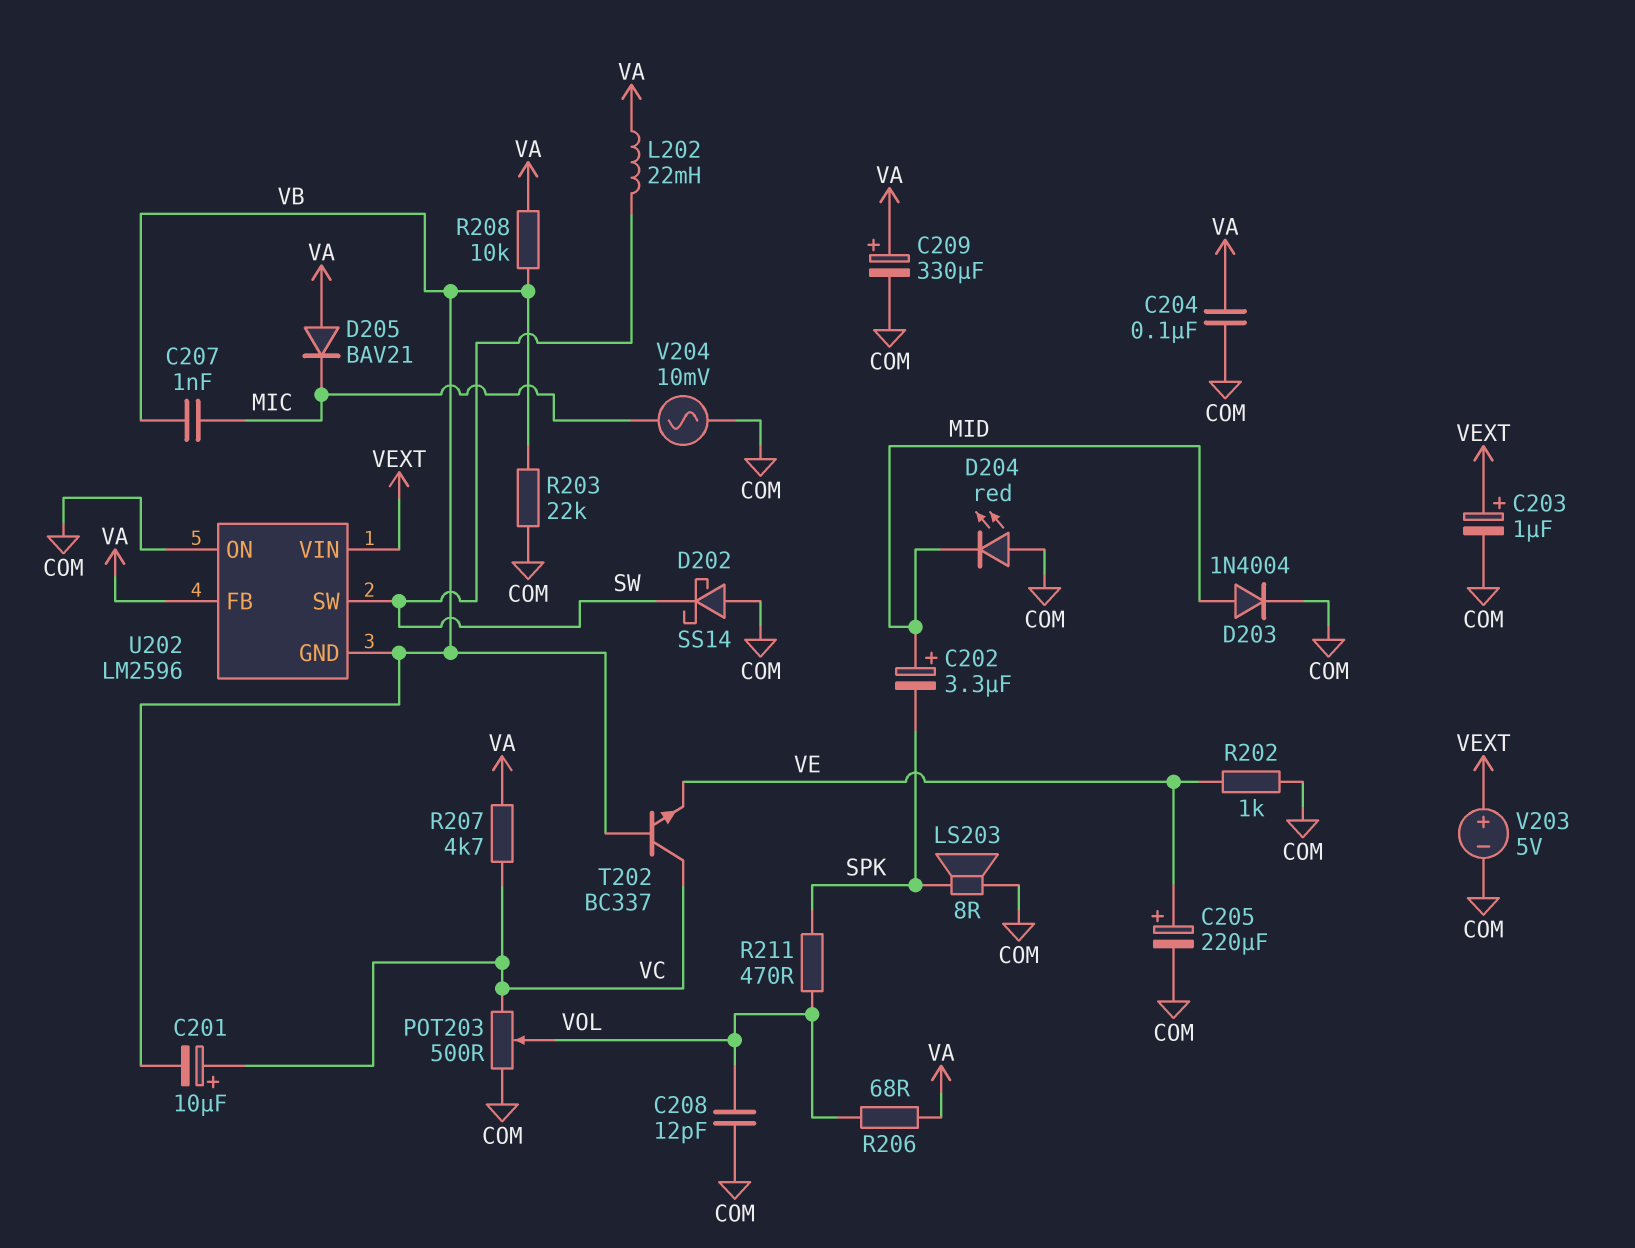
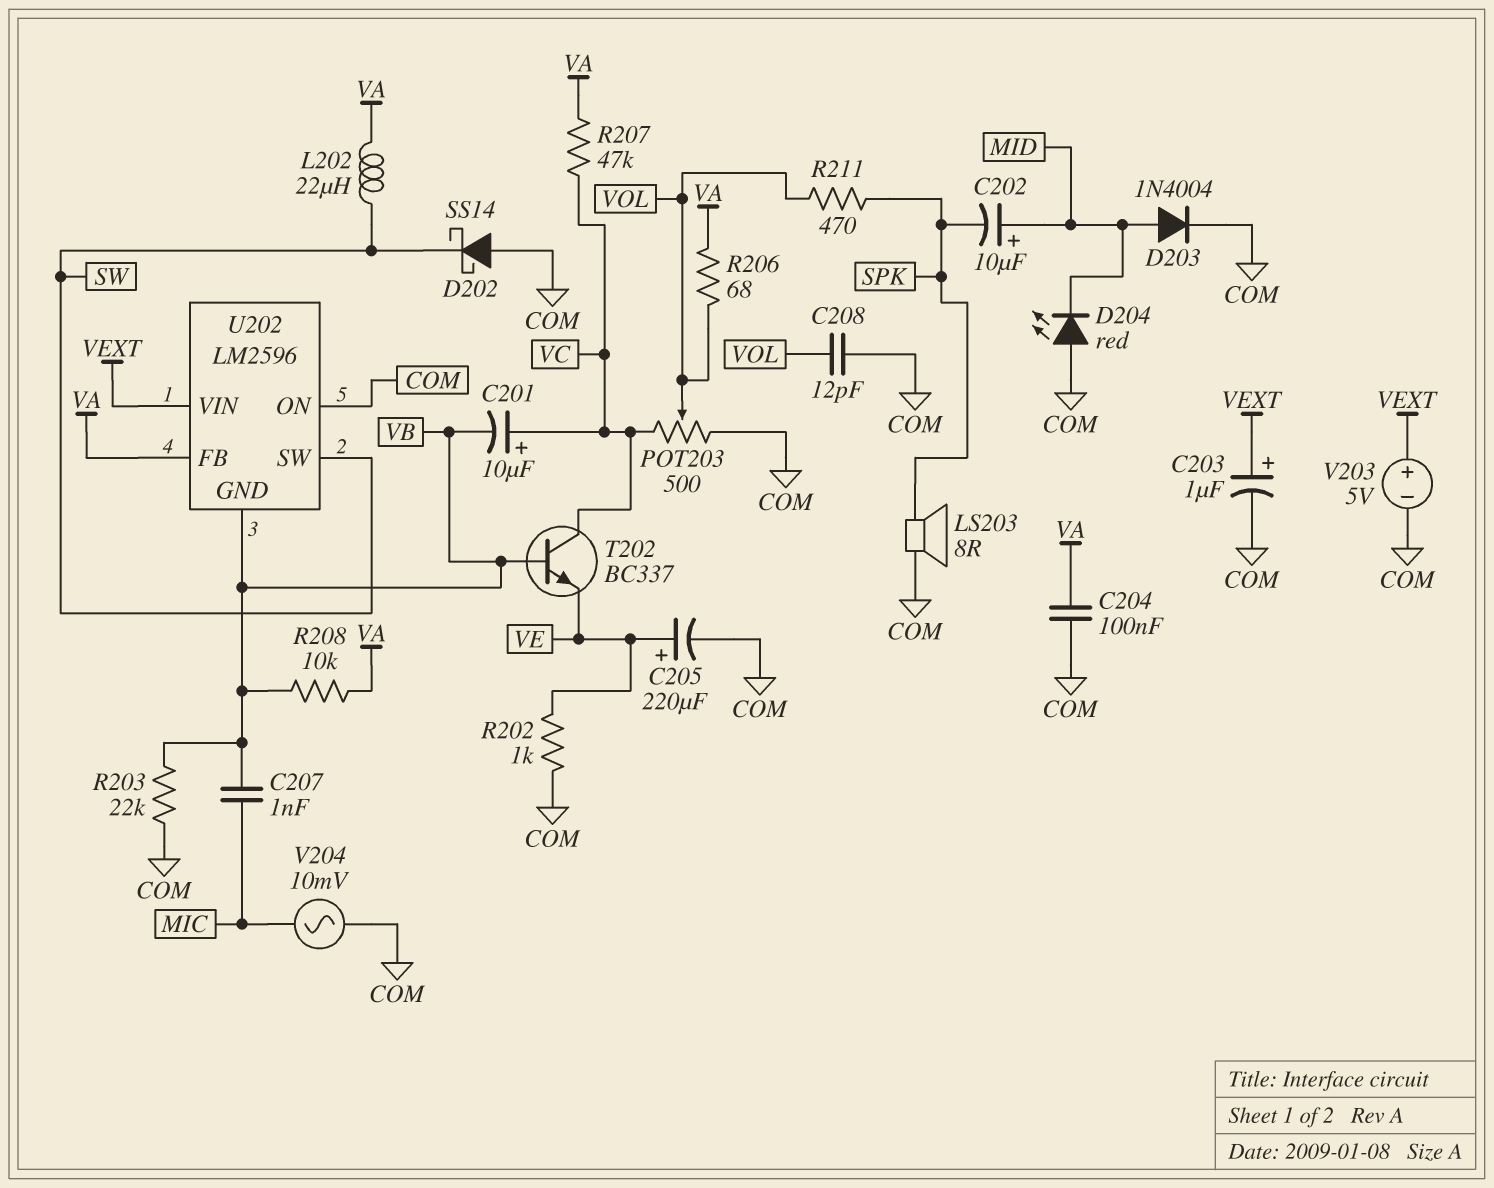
C202: 3.3uF (plus MID, minus SPK) -> 10uF (plus MID, minus SPK)
C209: 330uF (plus VA, minus COM) -> none
D205: diode BAV21 (A VA, K MIC) -> none
L202: 22mH (SW, VA) -> 22uH (SW, VA)
R207: 4.7k (VA, VC) -> 47k (VA, VC)

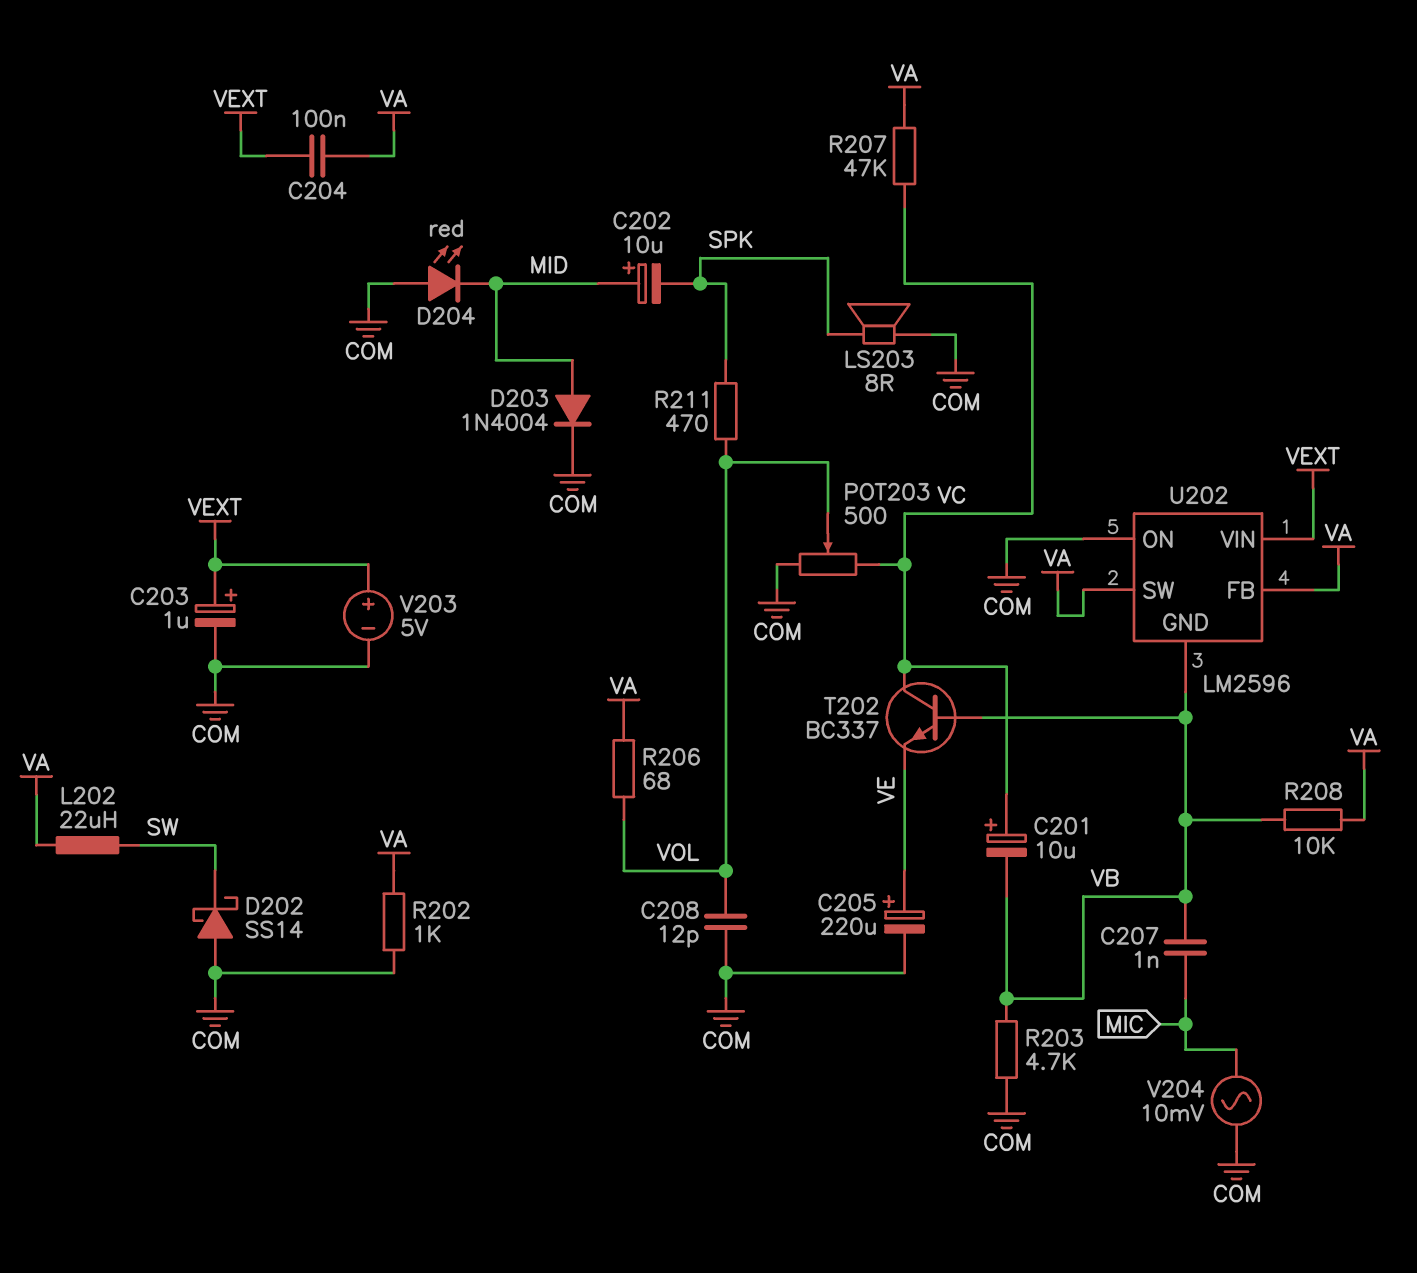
C204: 100nF (COM, VA) -> 100nF (VA, VEXT)
R202: 1k (COM, VE) -> 1k (COM, VA)
R203: 22k (COM, VB) -> 4.7k (COM, VB)
U202 pin SW: SW -> VA

